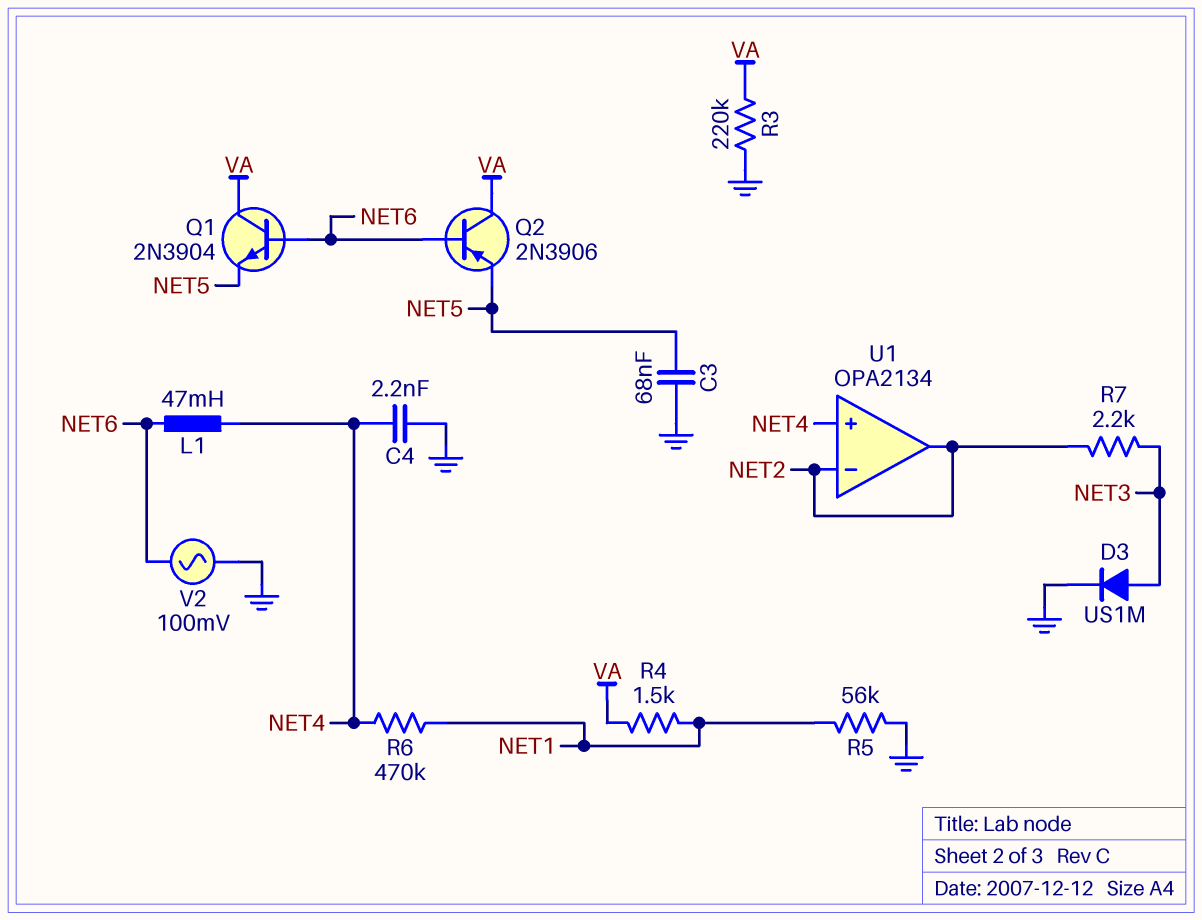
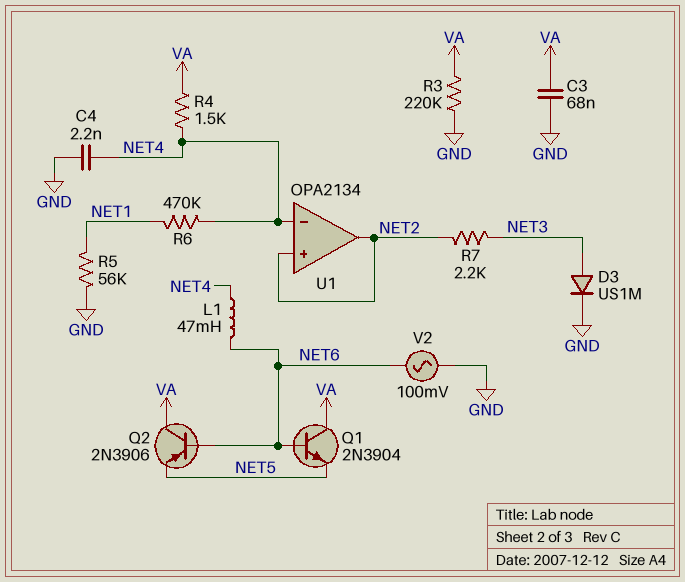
C3: 68nF (GND, NET5) -> 68nF (GND, VA)
R4: 1.5k (NET1, VA) -> 1.5k (NET4, VA)
U1 pin in+: NET4 -> NET2
U1 pin in-: NET2 -> NET4

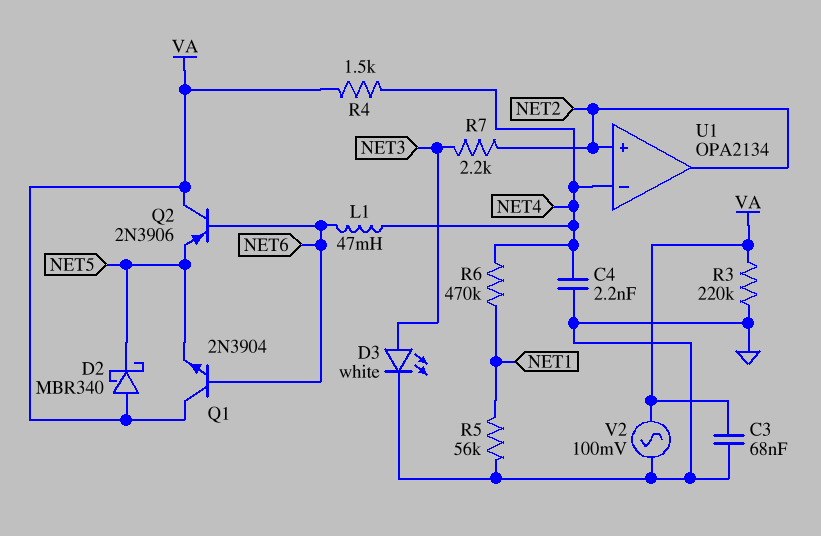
D2: none -> schottky MBR340 (A VA, K NET5)
D3: diode US1M (A NET3, K GND) -> LED white (A NET3, K GND)
V2: AC 100mV (GND, NET6) -> AC 100mV (GND, VA)

